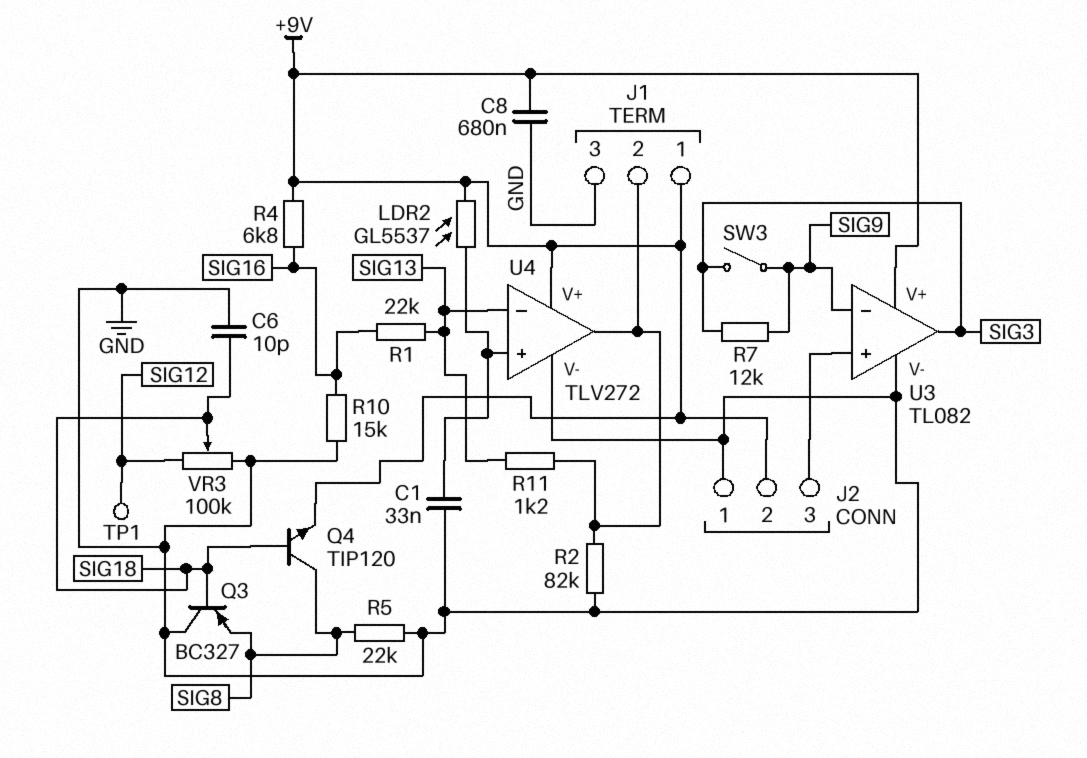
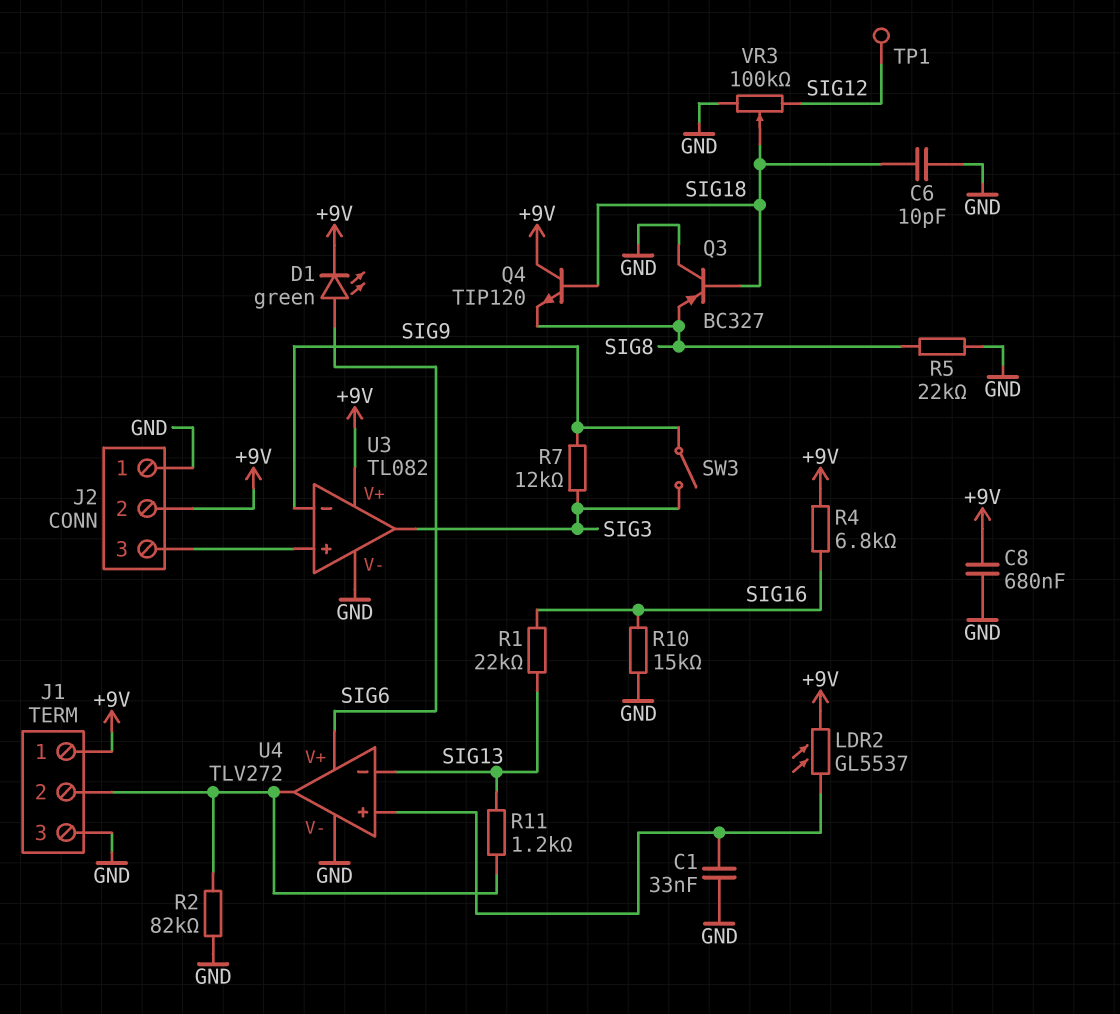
D1: none -> LED green (A SIG6, K +9V)
Q4: NPN TIP120 (B SIG18, C SIG8, E +9V) -> NPN TIP120 (B SIG18, C +9V, E SIG8)
U4 pin V+: +9V -> SIG6

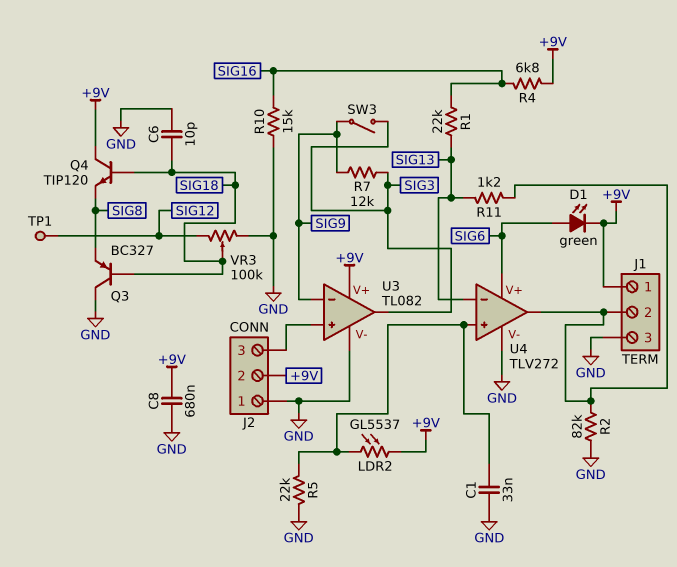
R5: 22k (GND, SIG8) -> 22k (GND, U4/in+)

